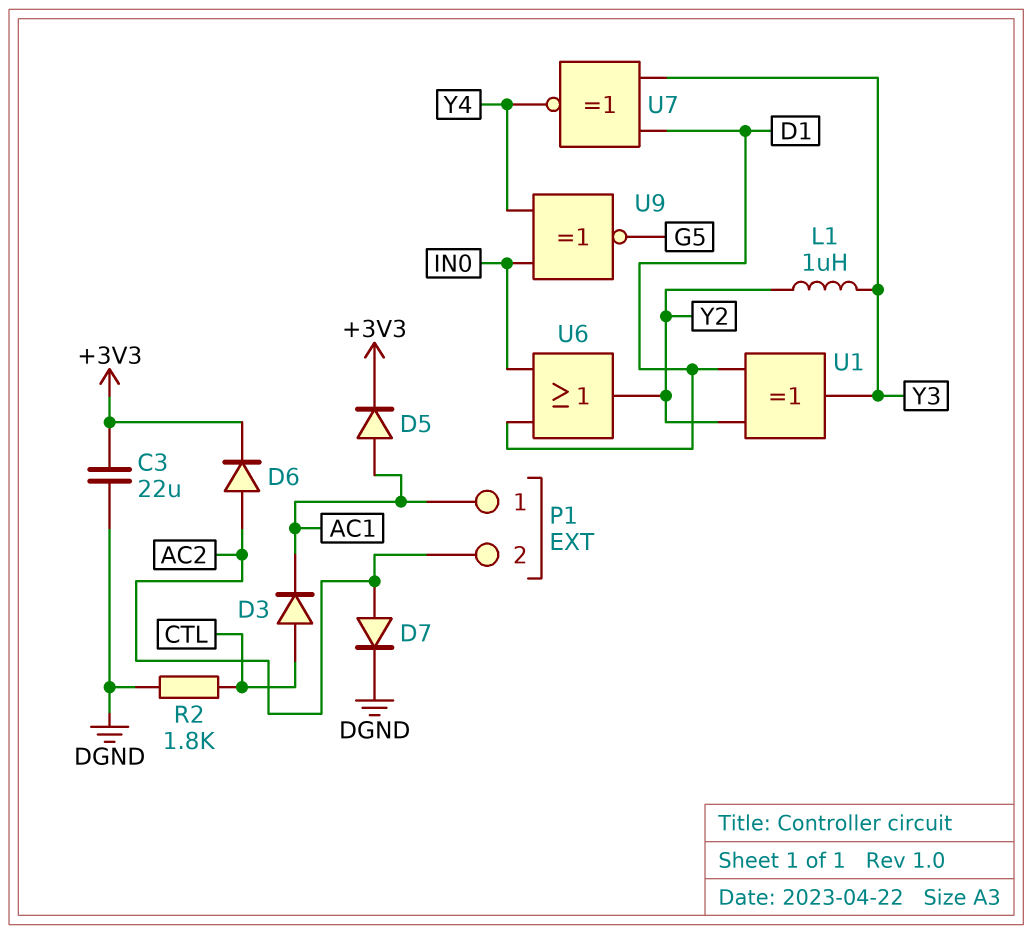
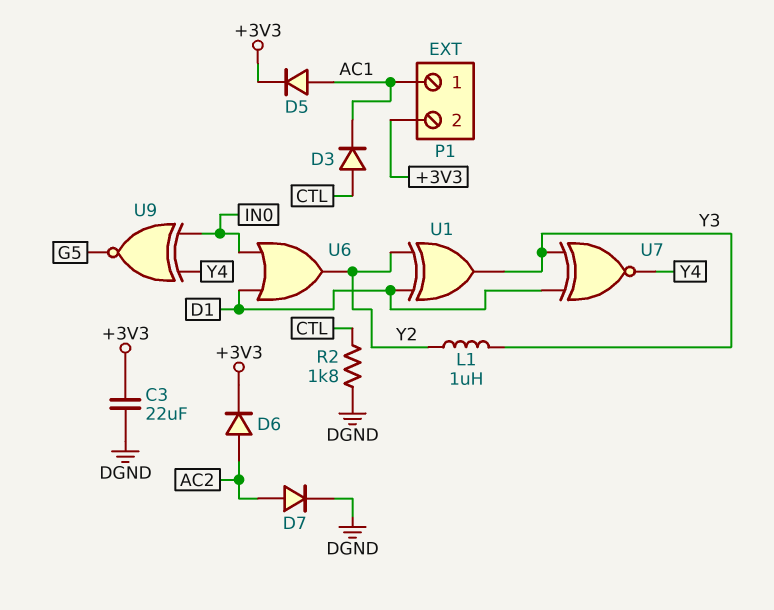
P1 pin 2: AC2 -> +3V3

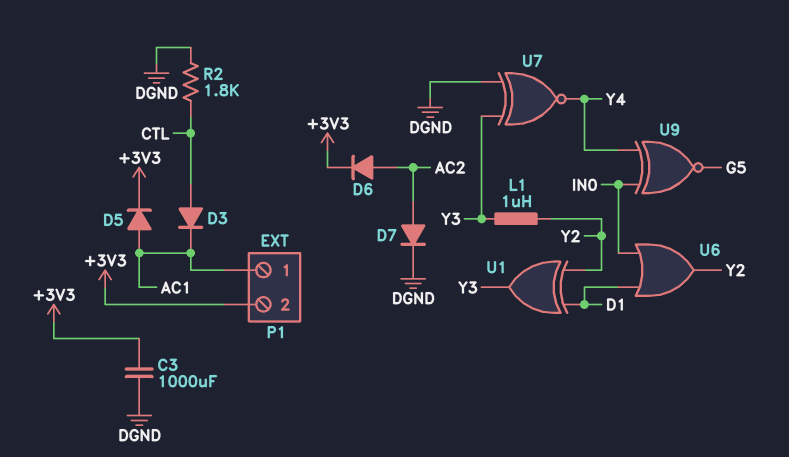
C3: 22uF (+3V3, DGND) -> 1000uF (+3V3, DGND)
U7: XNOR (in D1, in Y3, out Y4) -> XNOR (in DGND, in Y3, out Y4)

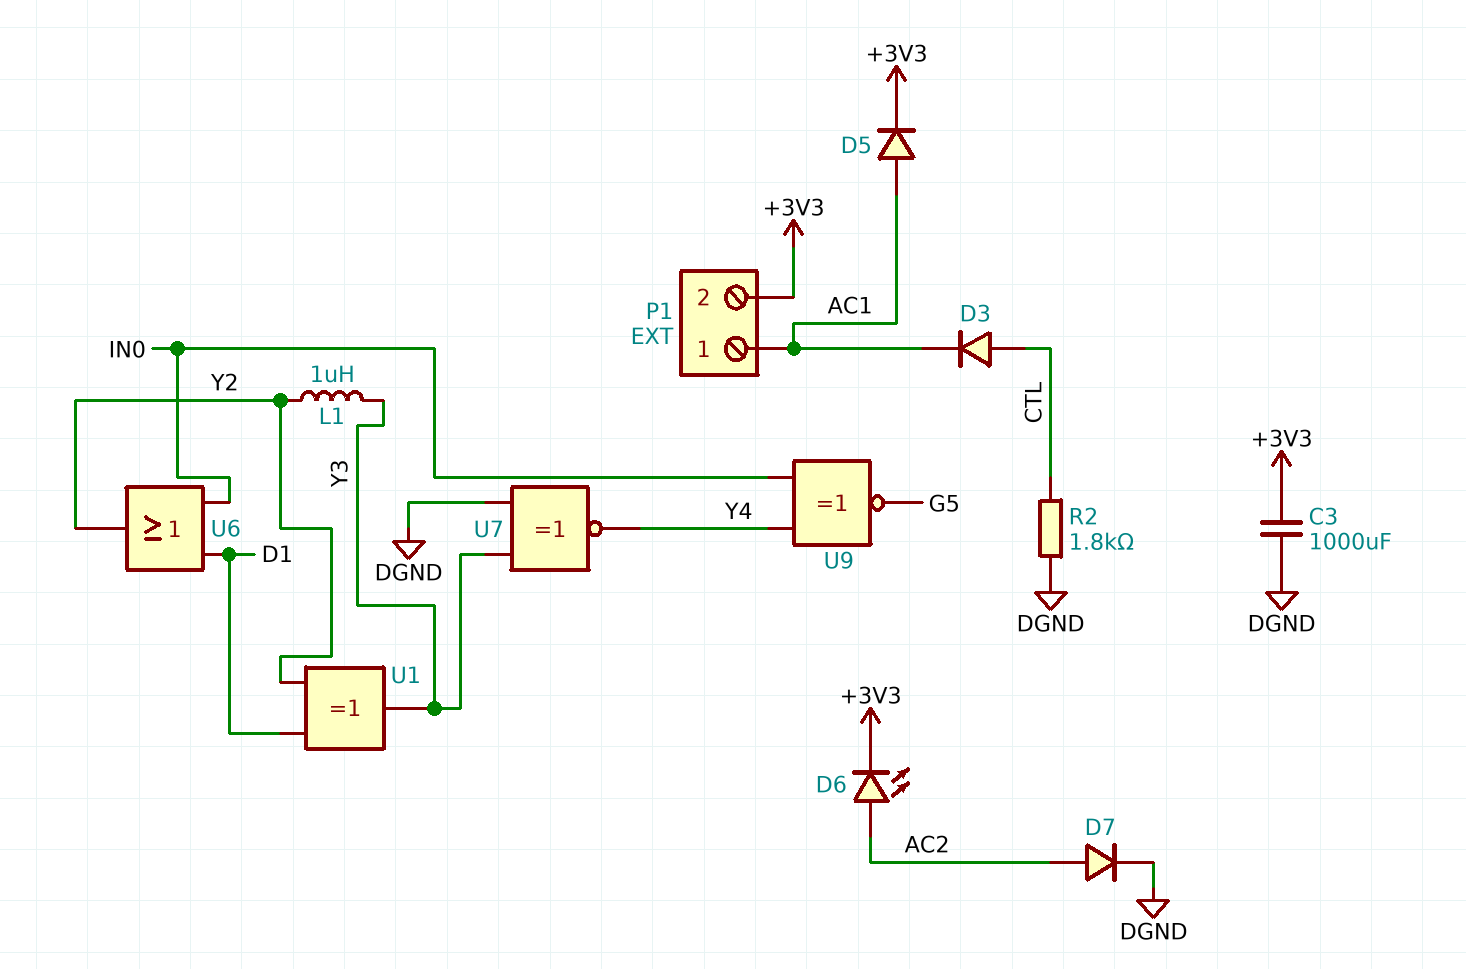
D6: diode (A AC2, K +3V3) -> LED (A AC2, K +3V3)

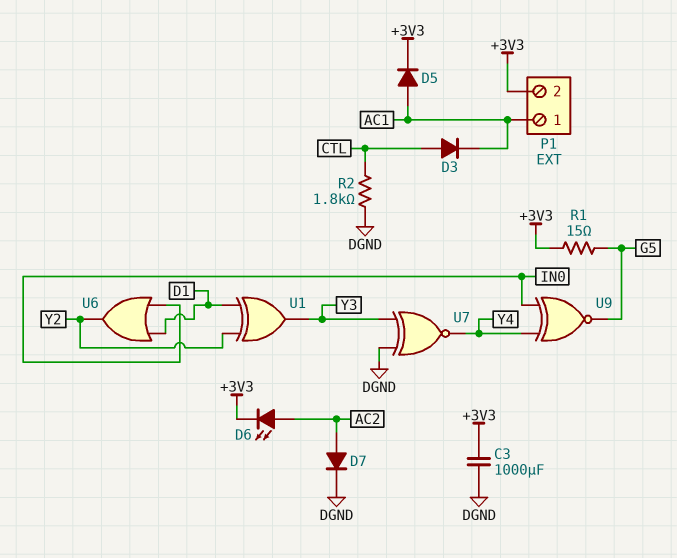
L1: 1uH (Y2, Y3) -> none
R1: none -> 15 (+3V3, G5)

